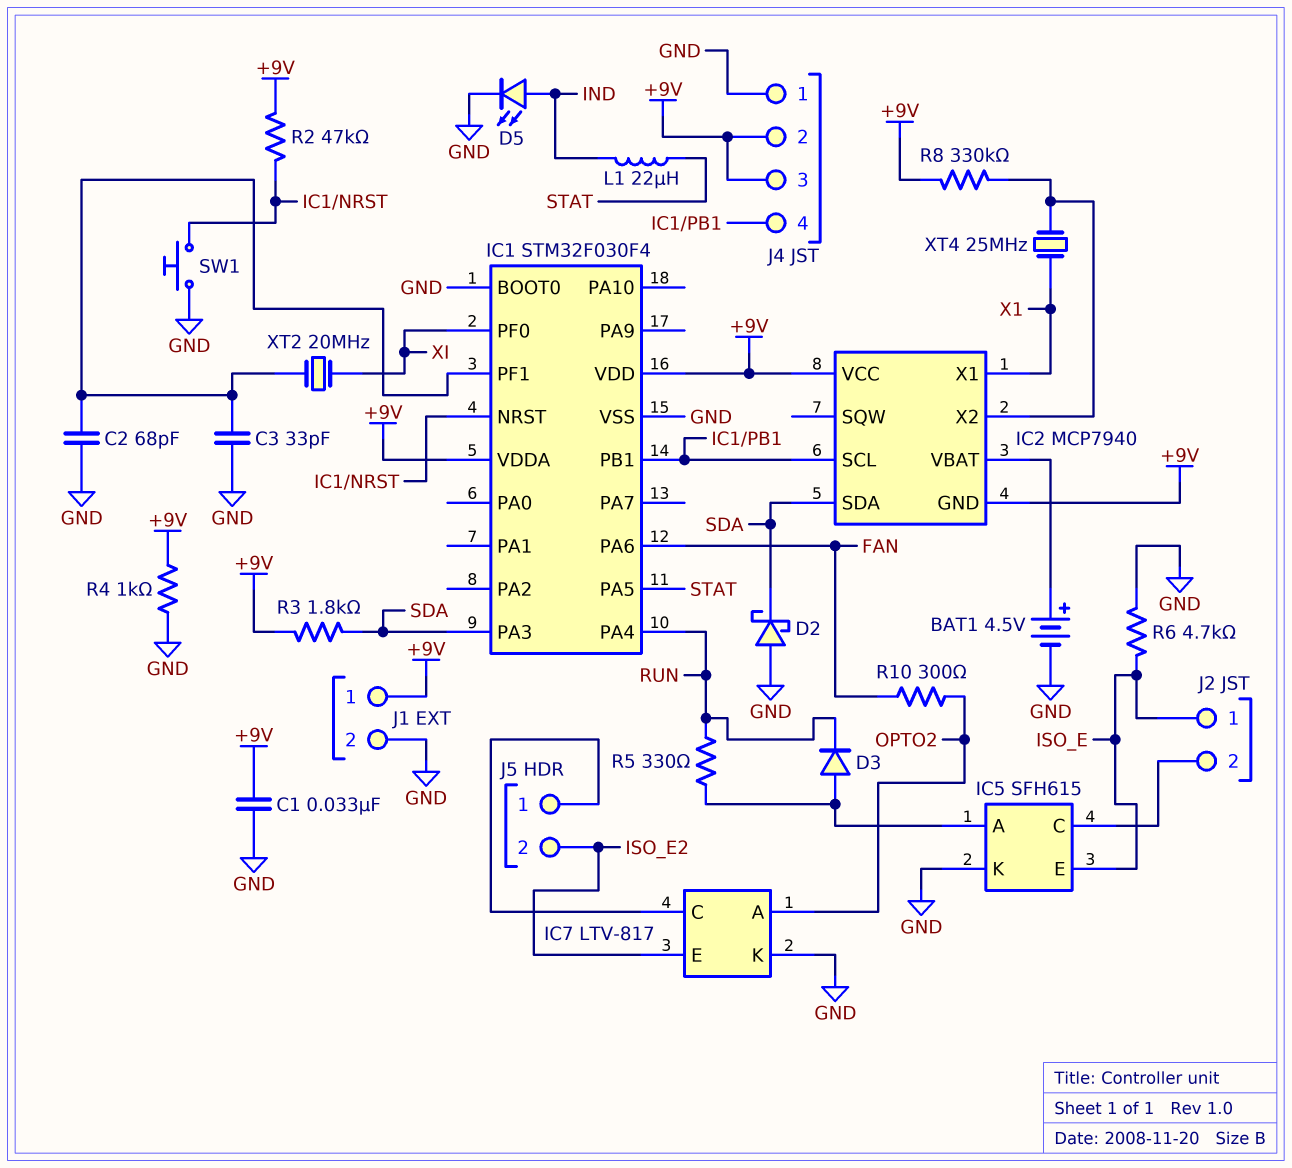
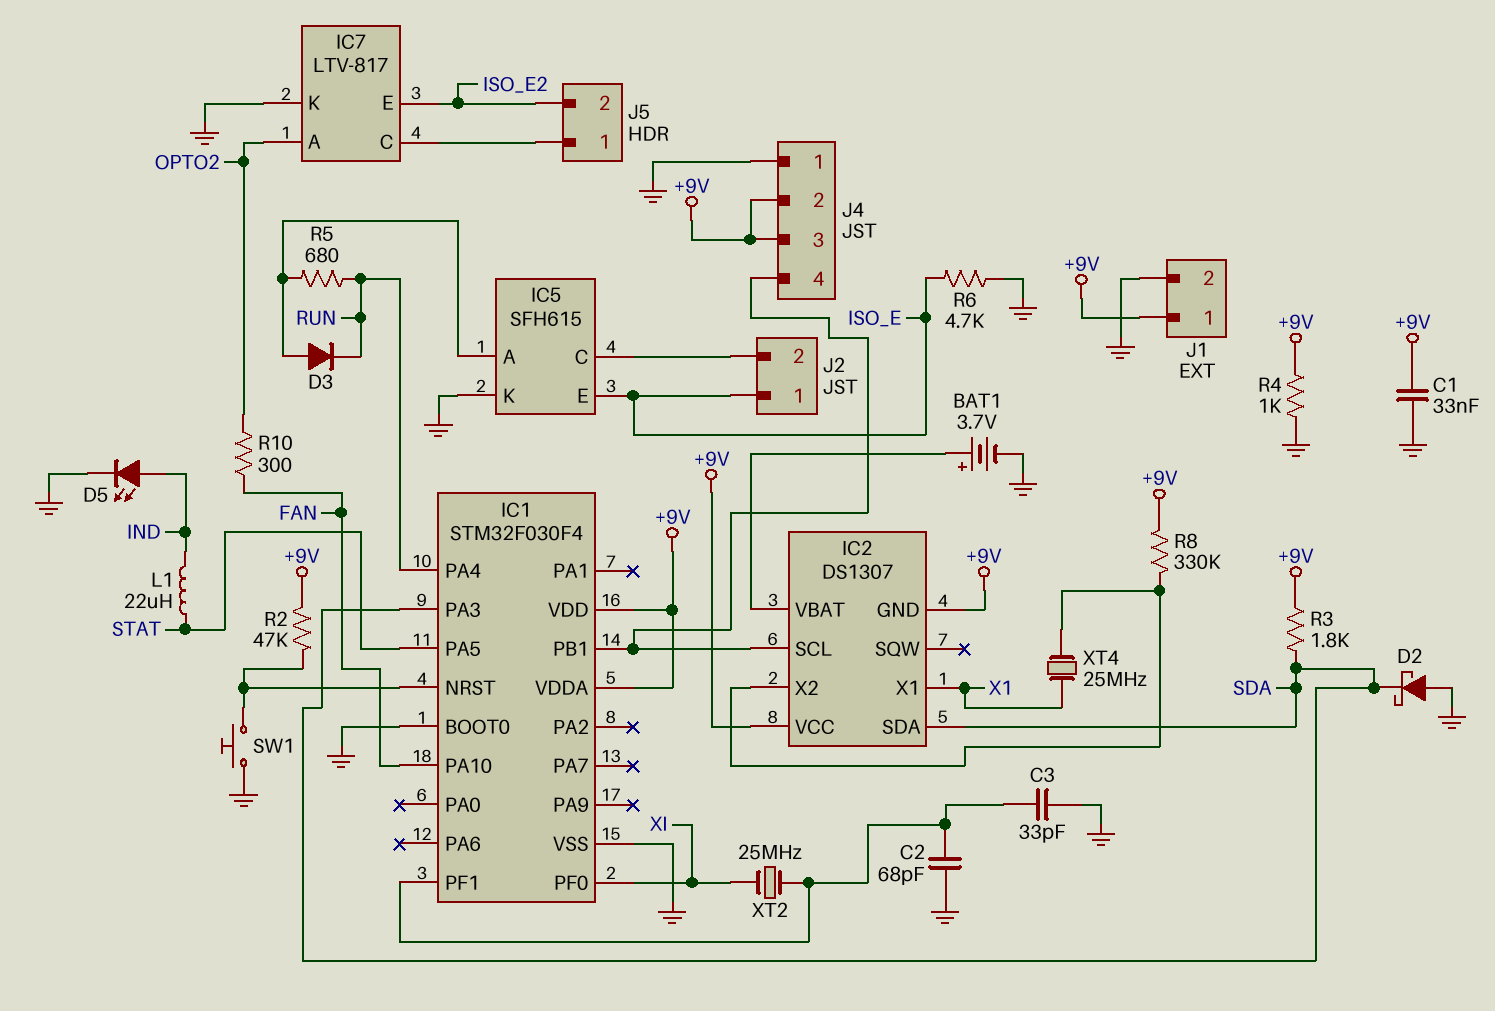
BAT1: 4.5V (plus IC2/VBAT, minus GND) -> 3.7V (plus IC2/VBAT, minus GND)
IC1 pin PA6: FAN -> none
IC1 pin PA10: none -> FAN
IC2: MCP7940 -> DS1307
R5: 330 (IC5/A, RUN) -> 680 (IC5/A, RUN)
XT2: 20MHz (IC1/PF1, XI) -> 25MHz (IC1/PF1, XI)

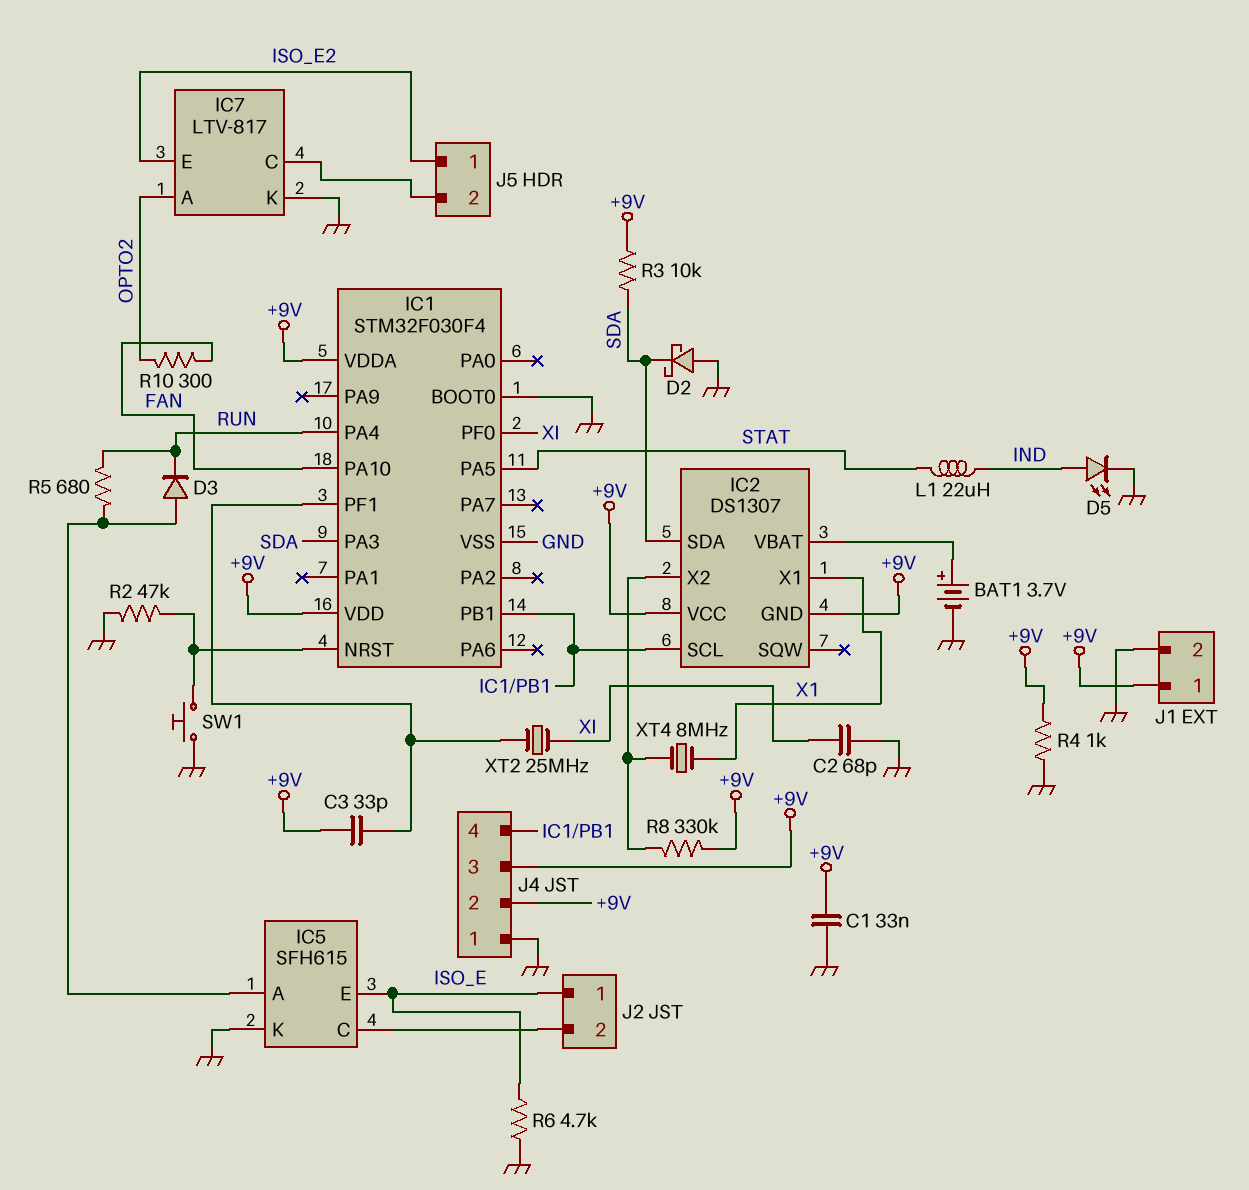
C2: 68pF (GND, IC1/PF1) -> 68pF (GND, XI)
C3: 33pF (GND, IC1/PF1) -> 33pF (+9V, IC1/PF1)
J5 pin 1: IC7/C -> ISO_E2
J5 pin 2: ISO_E2 -> IC7/C
R2: 47k (+9V, IC1/NRST) -> 47k (GND, IC1/NRST)
R3: 1.8k (+9V, SDA) -> 10k (+9V, SDA)
XT4: 25MHz (IC2/X2, X1) -> 8MHz (IC2/X2, X1)

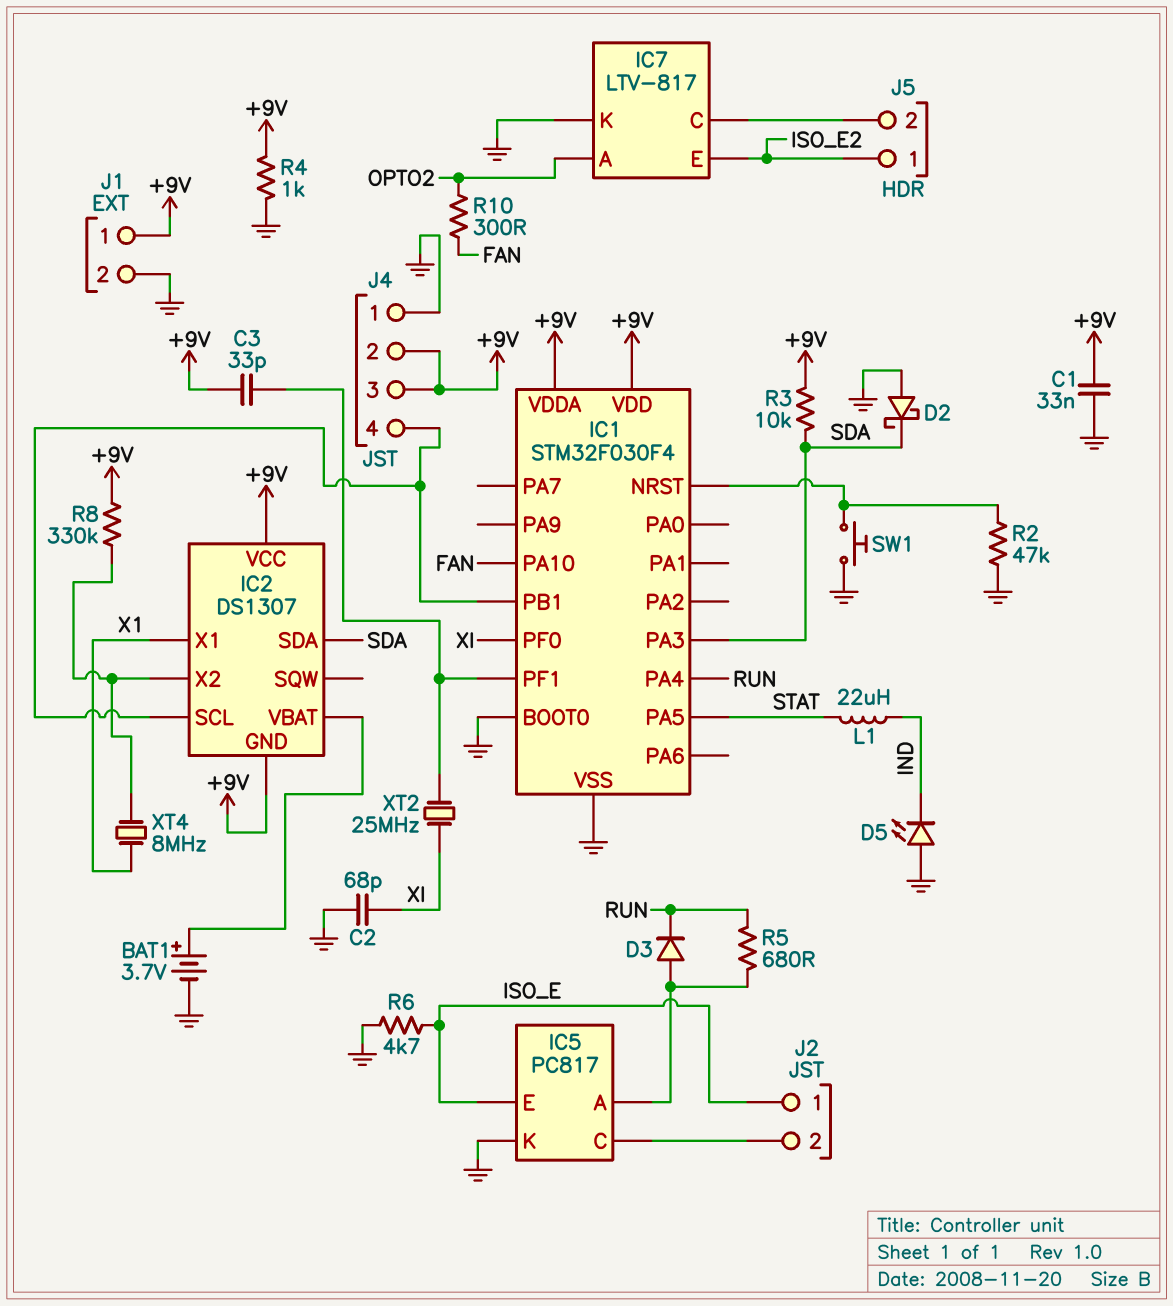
D5: LED (A IND, K GND) -> LED (A GND, K IND)
IC5: SFH615 -> PC817

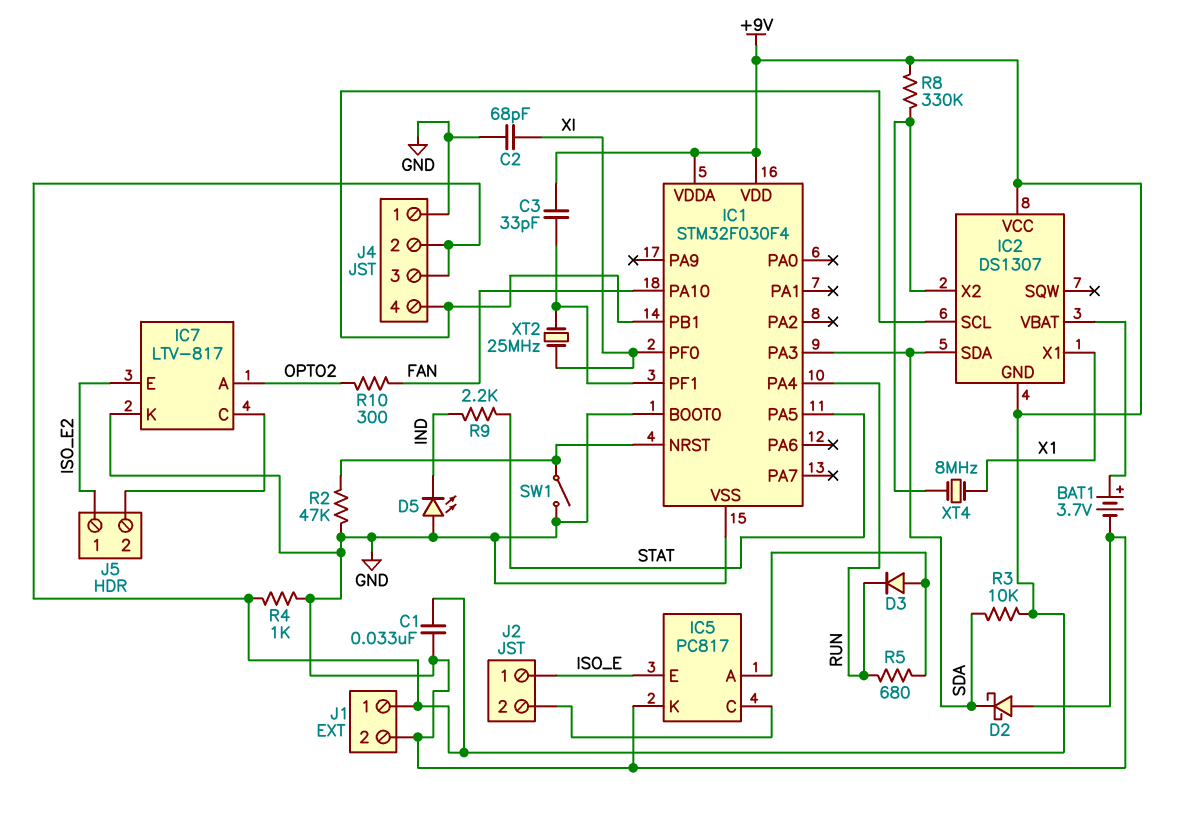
L1: 22uH (IND, STAT) -> none
R6: 4.7k (GND, ISO_E) -> none
R9: none -> 2.2k (IND, STAT)
SW1: button (GND, IC1/NRST) -> switch (GND, IC1/NRST)

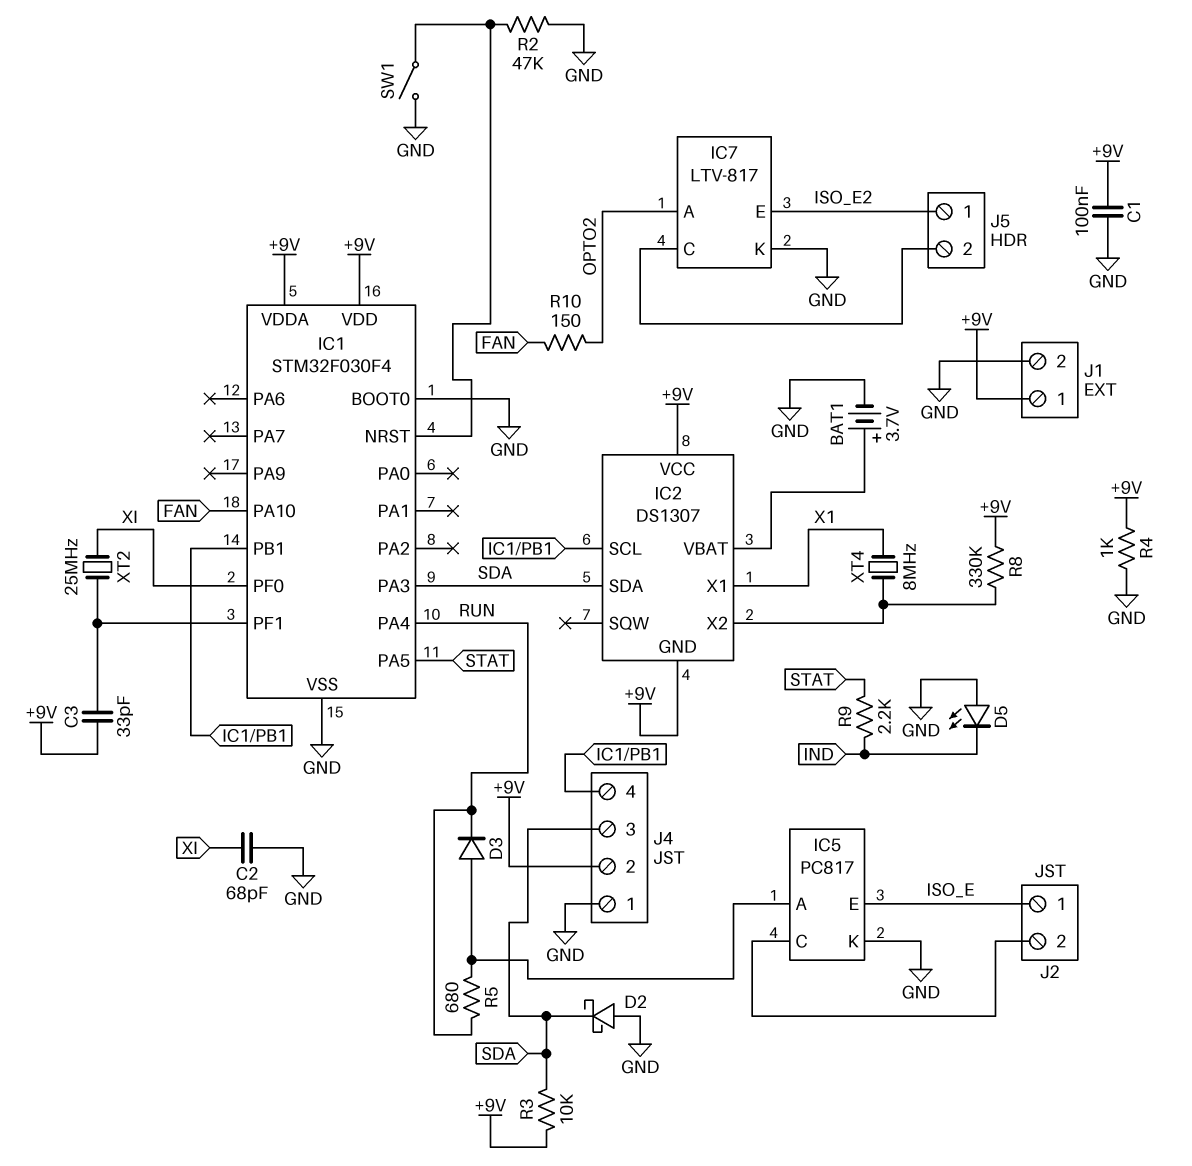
C1: 33nF (+9V, GND) -> 100nF (+9V, GND)
J4 pin 3: +9V -> SDA
R10: 300 (FAN, OPTO2) -> 150 (FAN, OPTO2)

